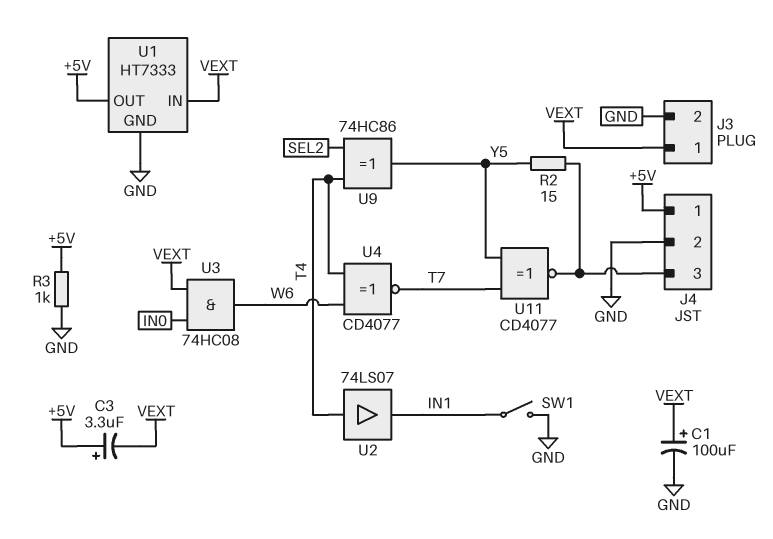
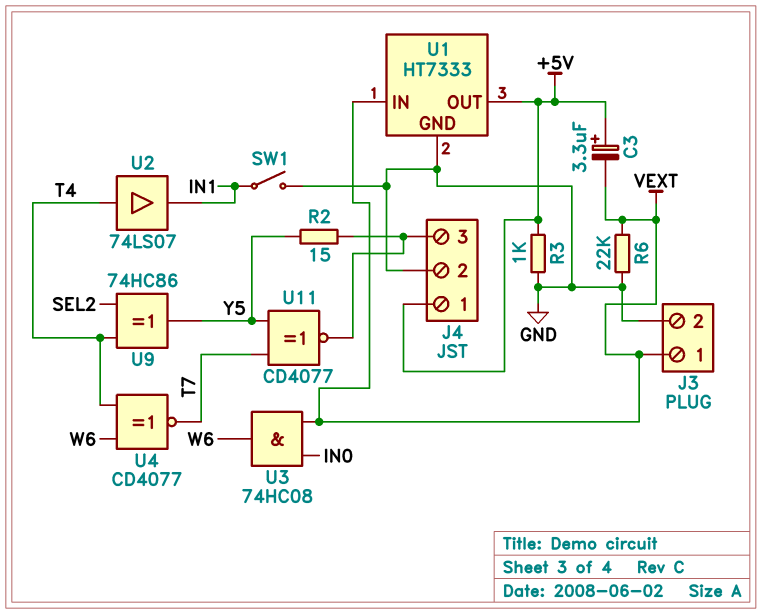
C1: 100uF (plus VEXT, minus GND) -> none
R6: none -> 22k (GND, VEXT)

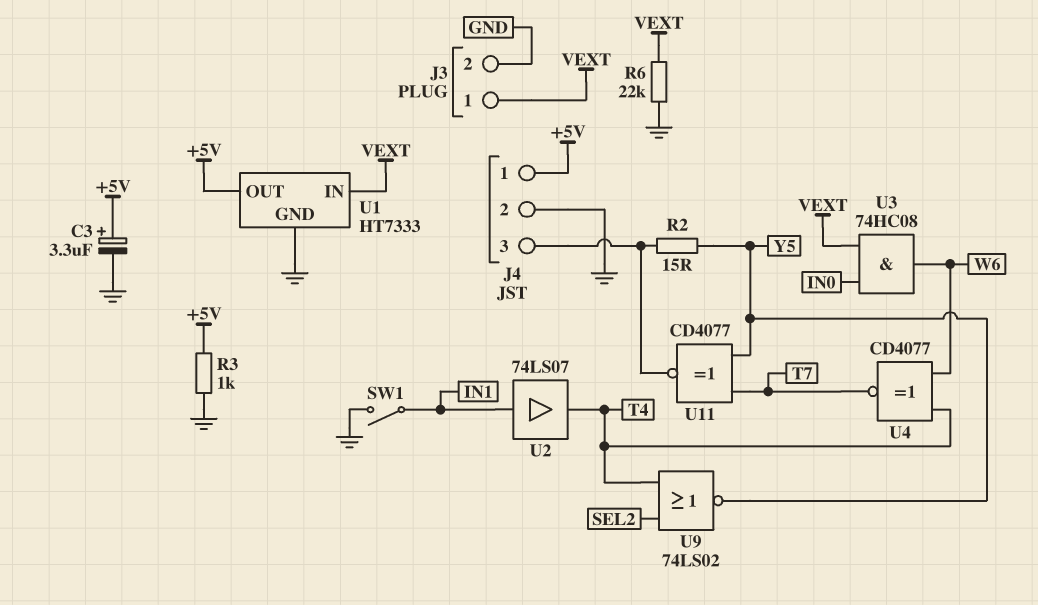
C3: 3.3uF (plus +5V, minus VEXT) -> 3.3uF (plus +5V, minus GND)
U2: buffer 74LS07 (in T4, out IN1) -> buffer 74LS07 (in IN1, out T4)
U9: XOR 74HC86 (in SEL2, in T4, out Y5) -> NOR 74LS02 (in SEL2, in T4, out Y5)

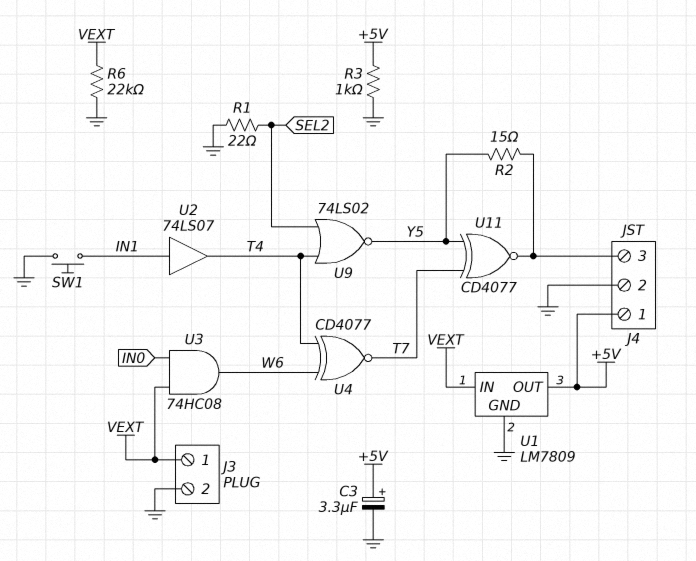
R1: none -> 22 (GND, SEL2)
SW1: switch (GND, IN1) -> button (GND, IN1)
U1: HT7333 -> LM7809

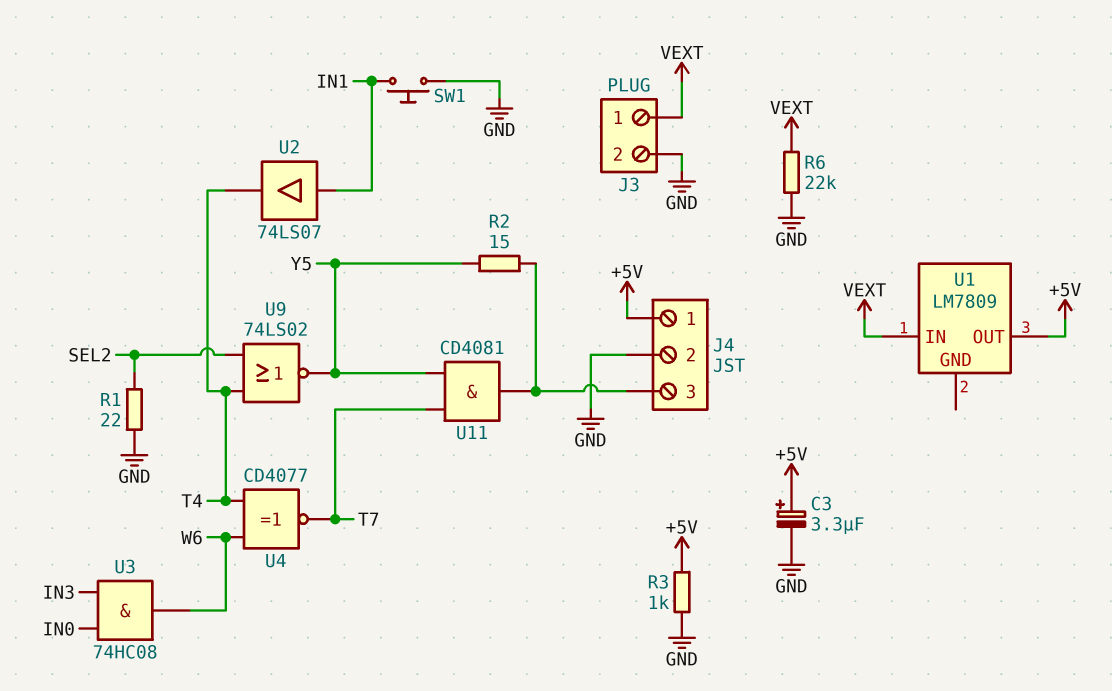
U1 pin GND: GND -> none
U3: AND 74HC08 (in IN0, in VEXT, out W6) -> AND 74HC08 (in IN0, in IN3, out W6)
U11: XNOR CD4077 (in T7, in Y5, out J4/3) -> AND CD4081 (in T7, in Y5, out J4/3)

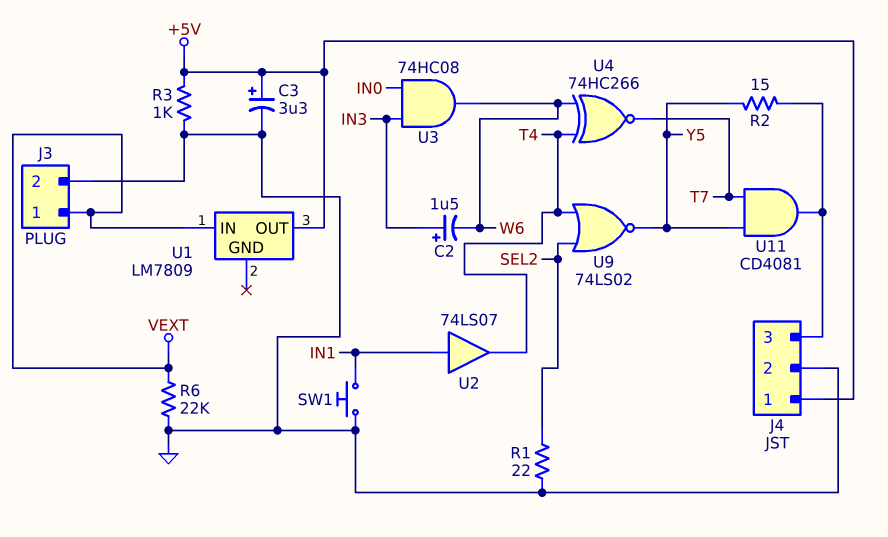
C2: none -> 1.5uF (plus IN3, minus W6)
U4: XNOR CD4077 (in T4, in W6, out T7) -> XNOR 74HC266 (in T4, in W6, out T7)

